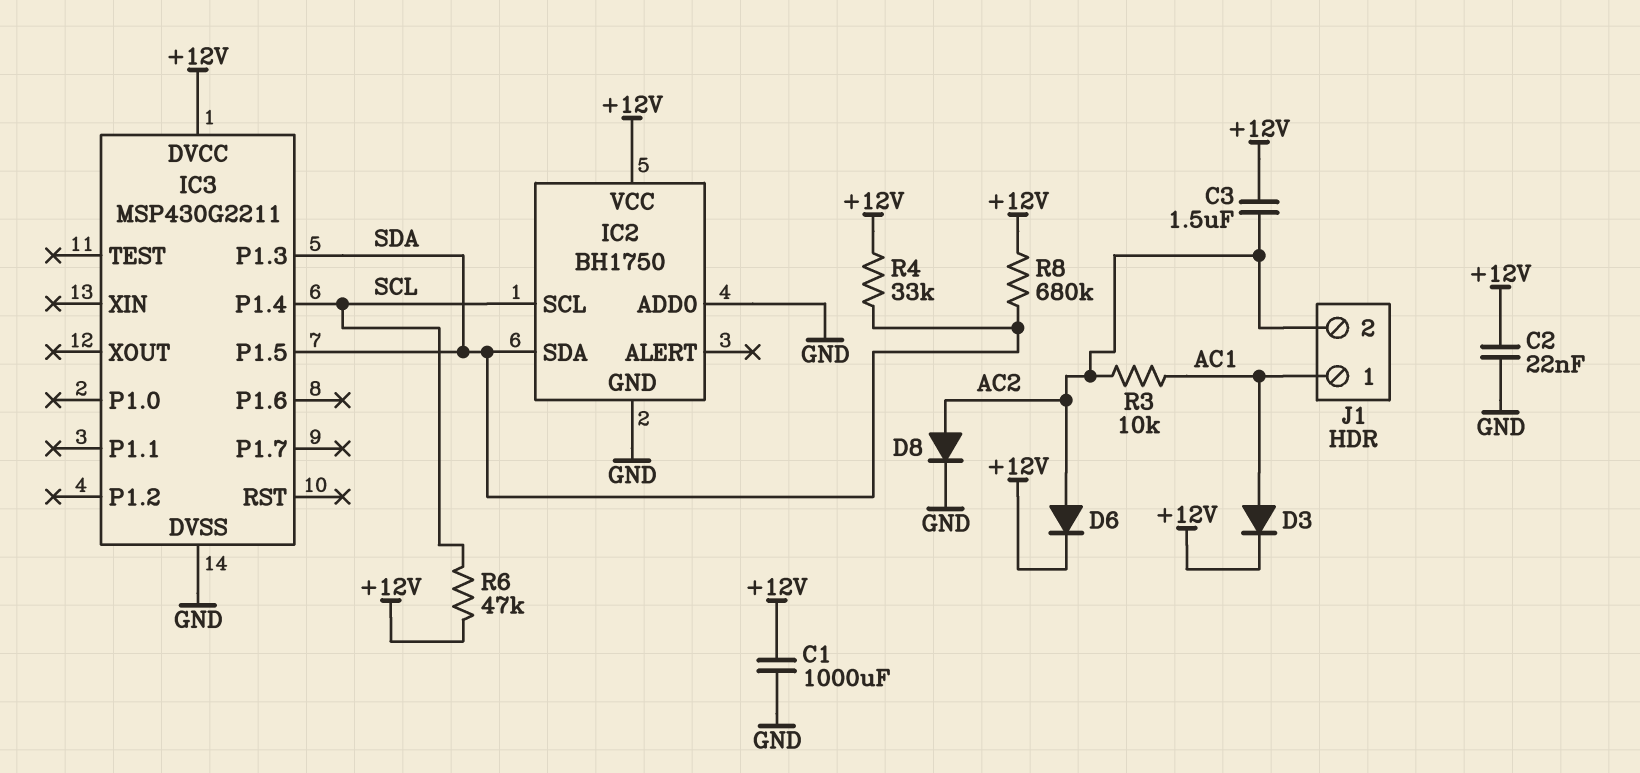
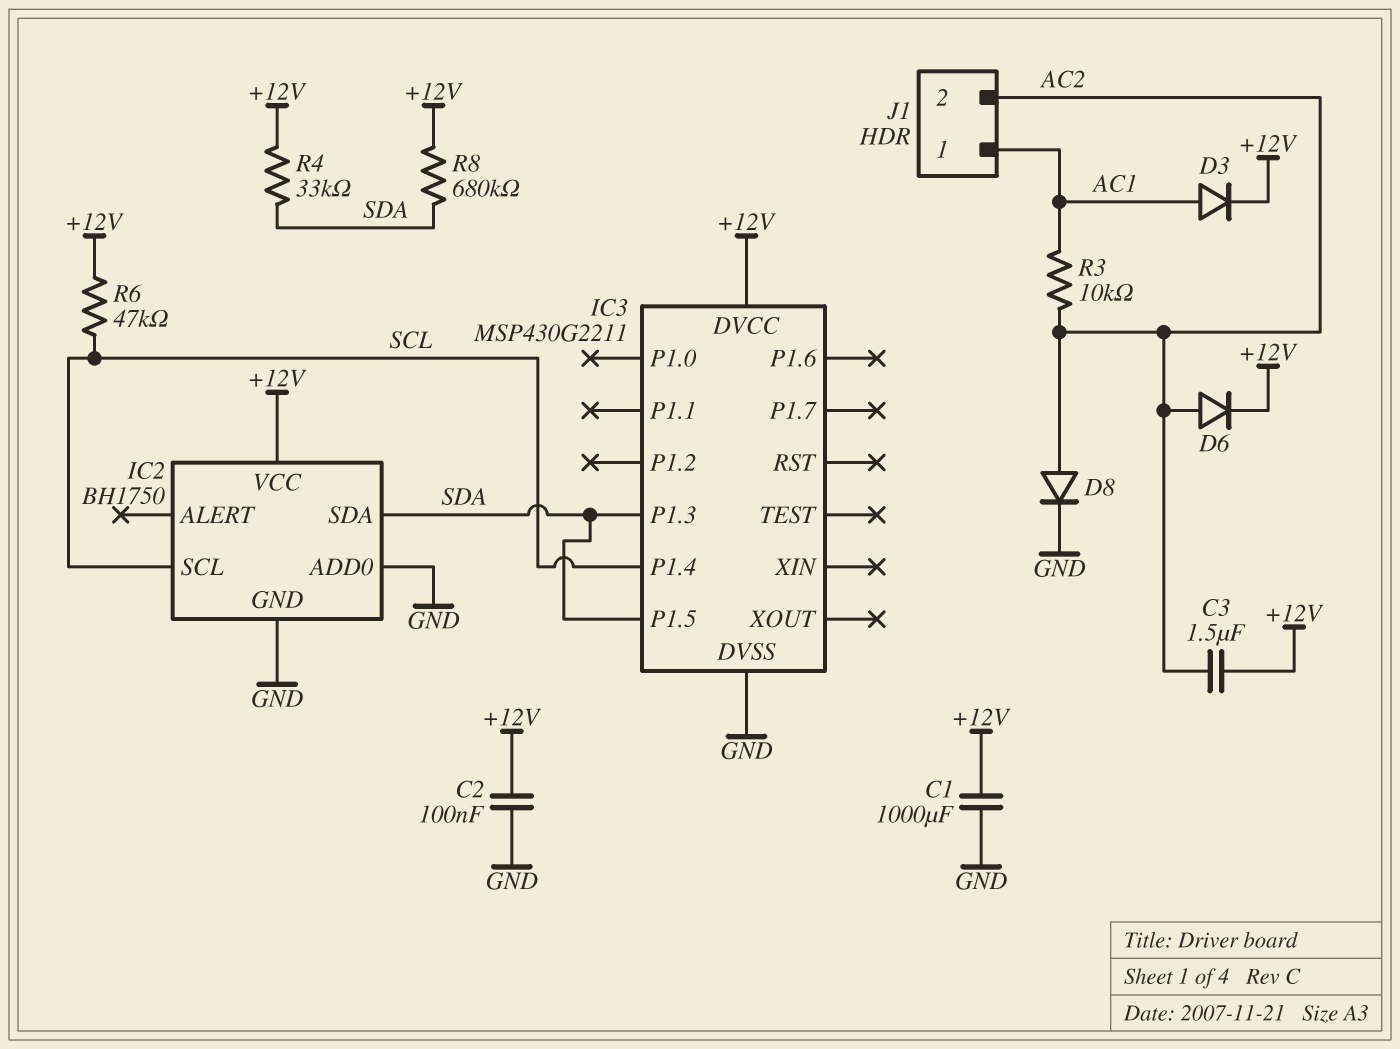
C2: 22nF (+12V, GND) -> 100nF (+12V, GND)

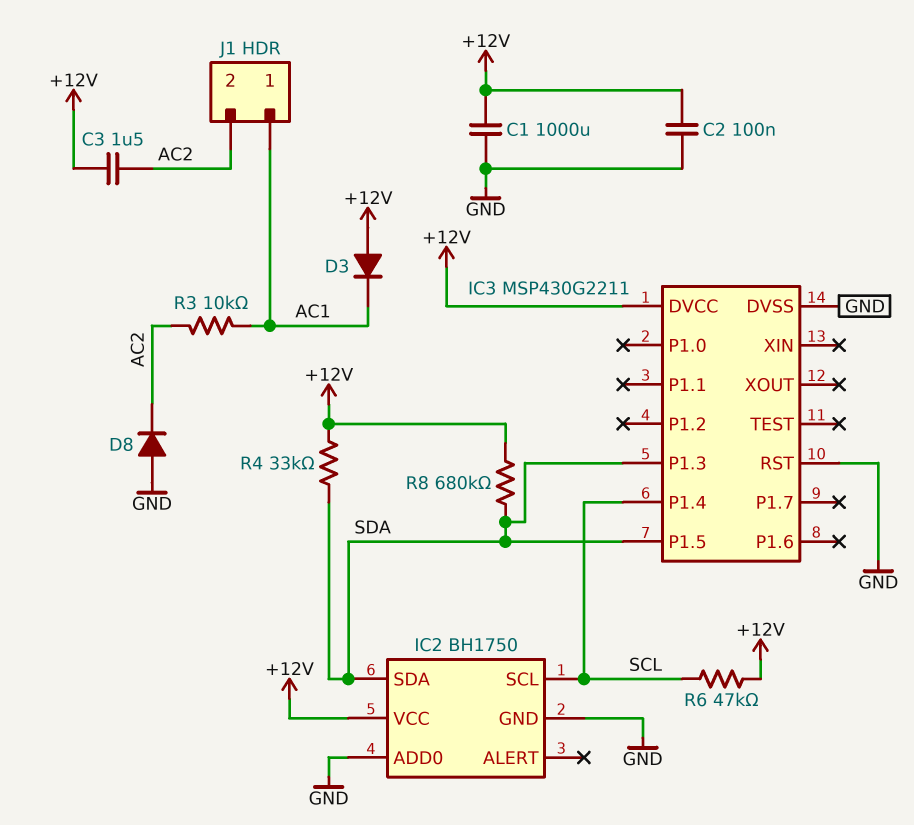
D3: diode (A AC1, K +12V) -> diode (A +12V, K AC1)
D6: diode (A AC2, K +12V) -> none
D8: diode (A AC2, K GND) -> diode (A GND, K AC2)
IC3 pin RST: none -> GND

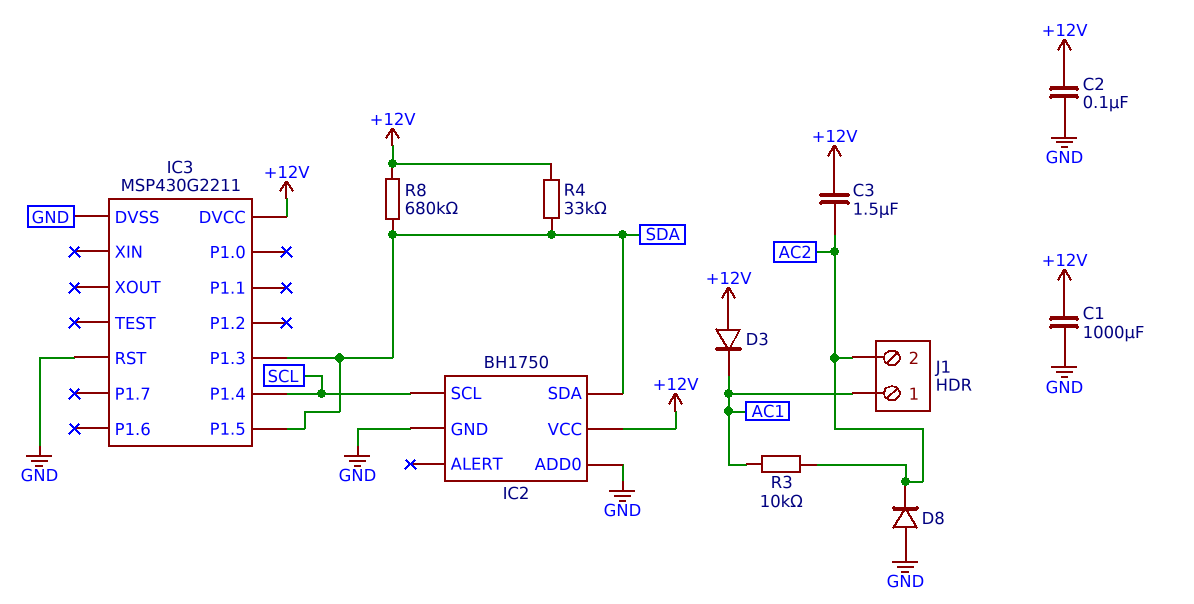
R6: 47k (+12V, SCL) -> none

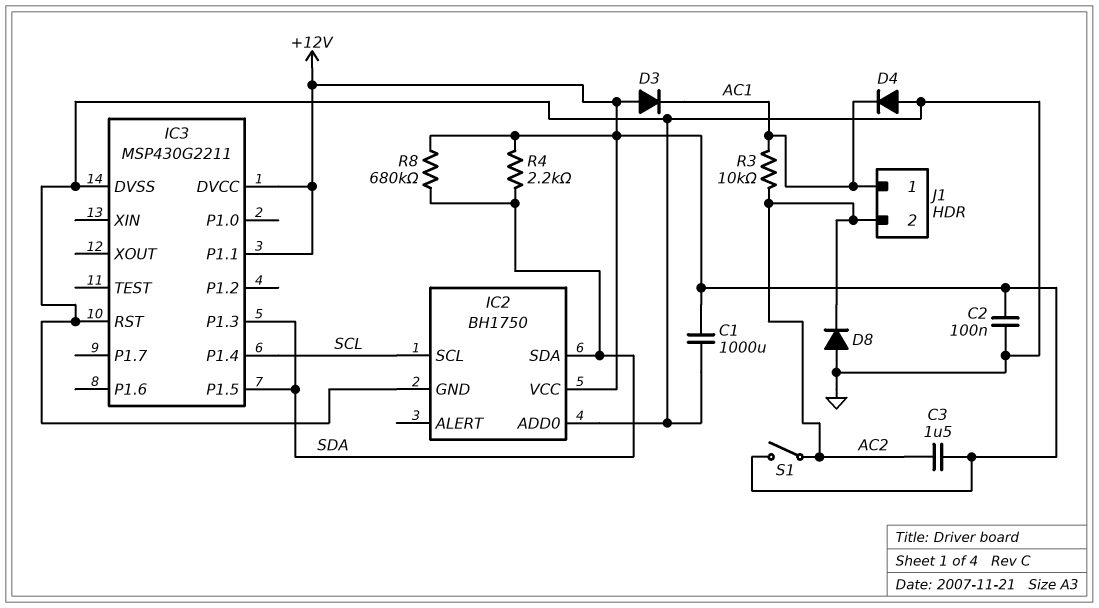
D4: none -> diode (A GND, K AC1)
IC3 pin P1.1: none -> +12V
R4: 33k (+12V, SDA) -> 2.2k (+12V, SDA)
S1: none -> switch (+12V, AC2)

